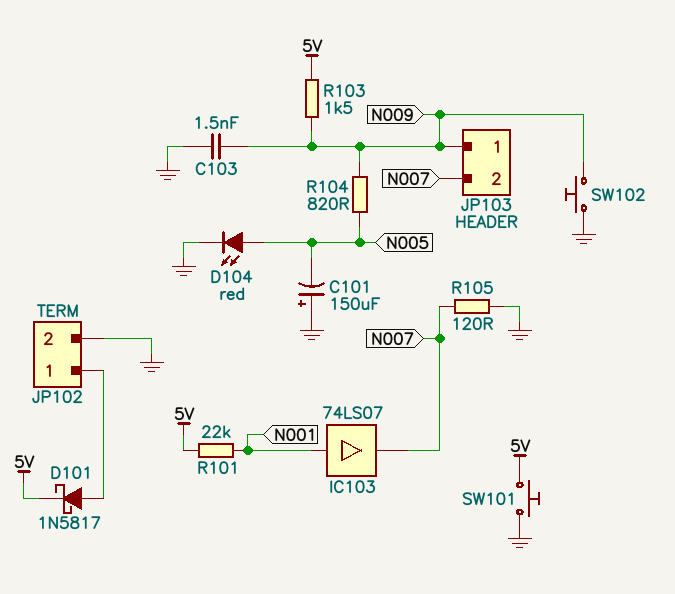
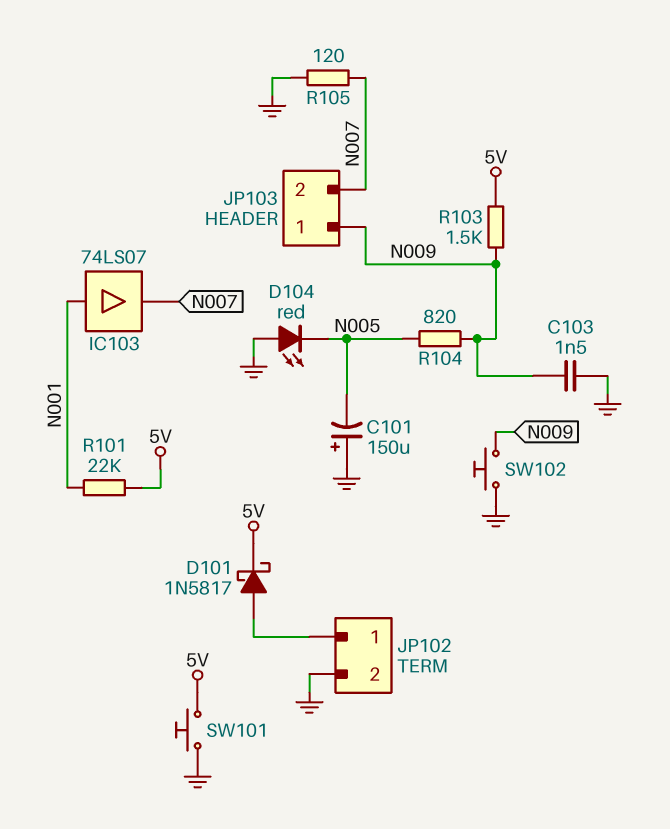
D104: LED red (A N005, K GND) -> LED red (A GND, K N005)

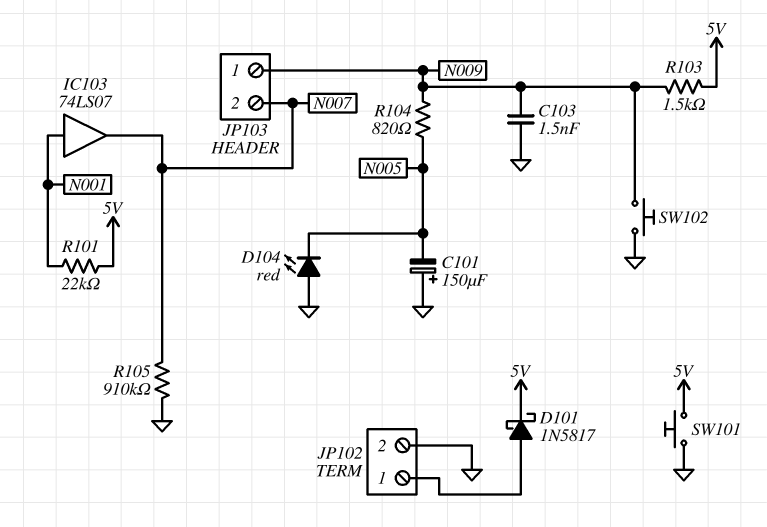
R105: 120 (GND, N007) -> 910k (GND, N007)

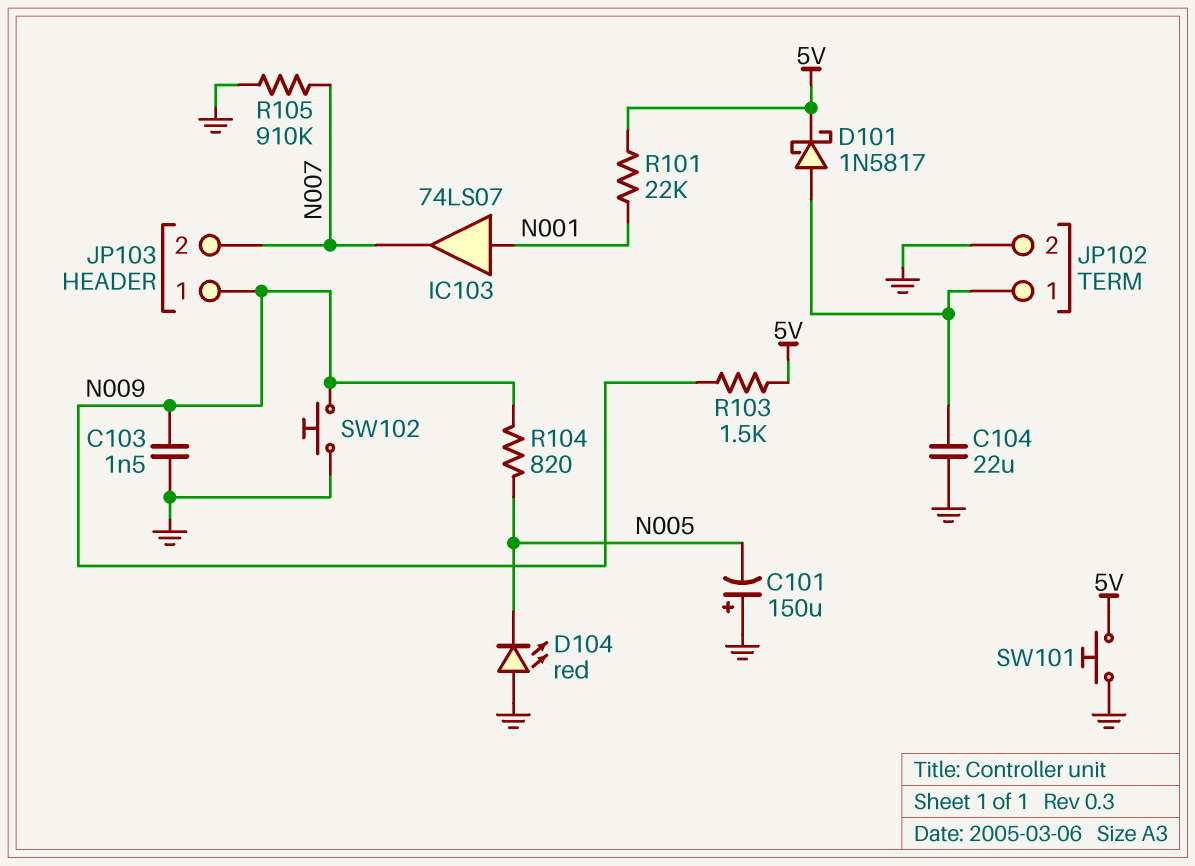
C104: none -> 22uF (GND, JP102/1)

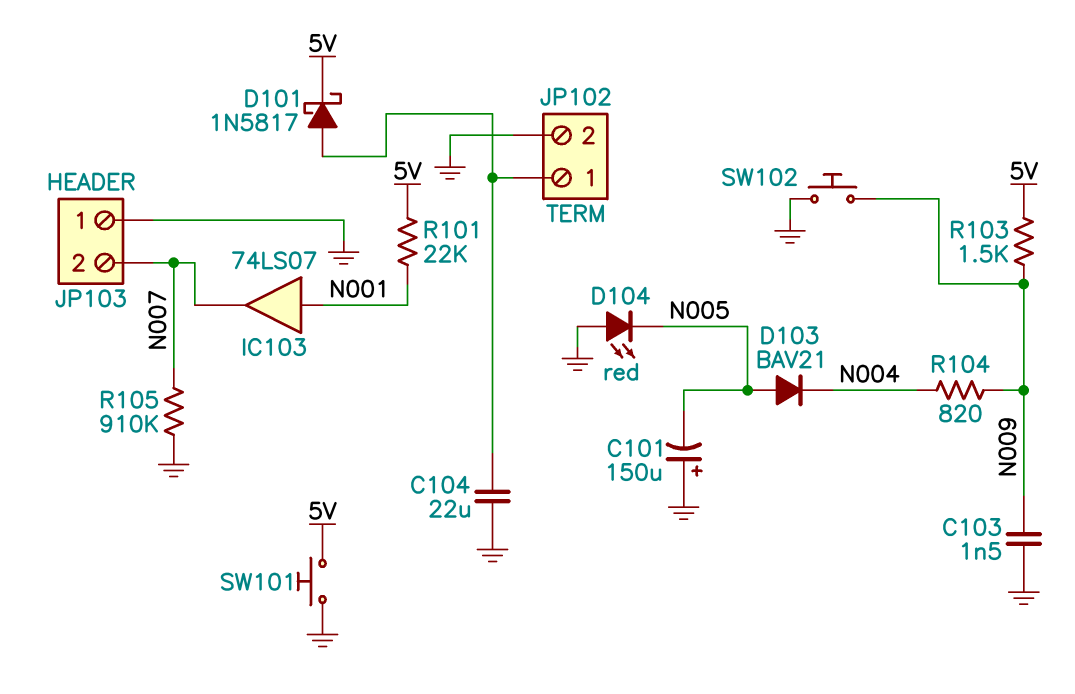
D103: none -> diode BAV21 (A N005, K N004)
JP103 pin 1: N009 -> GND
R104: 820 (N005, N009) -> 820 (N004, N009)

